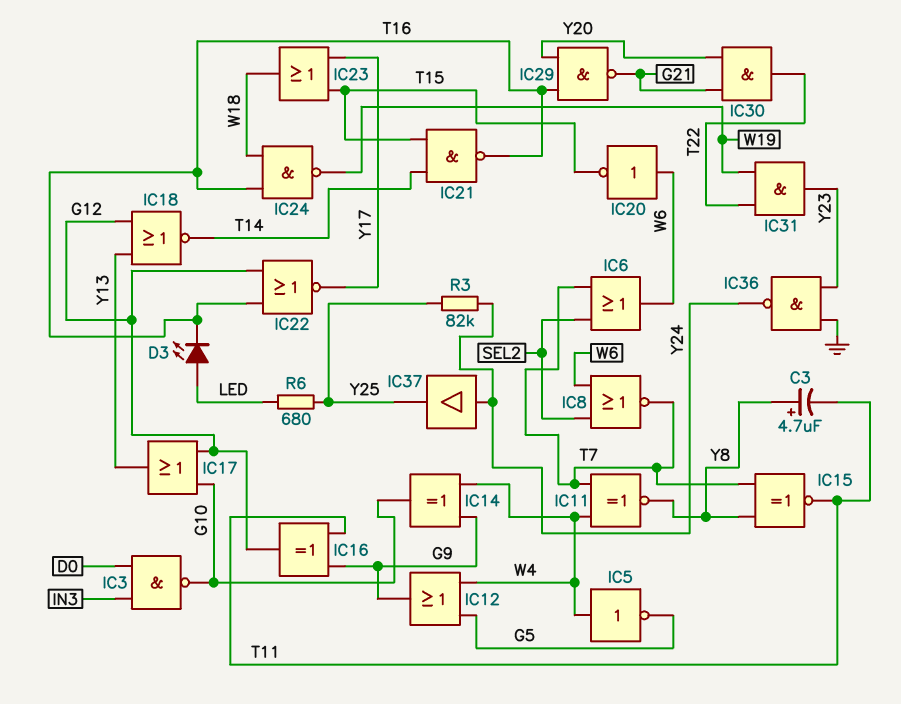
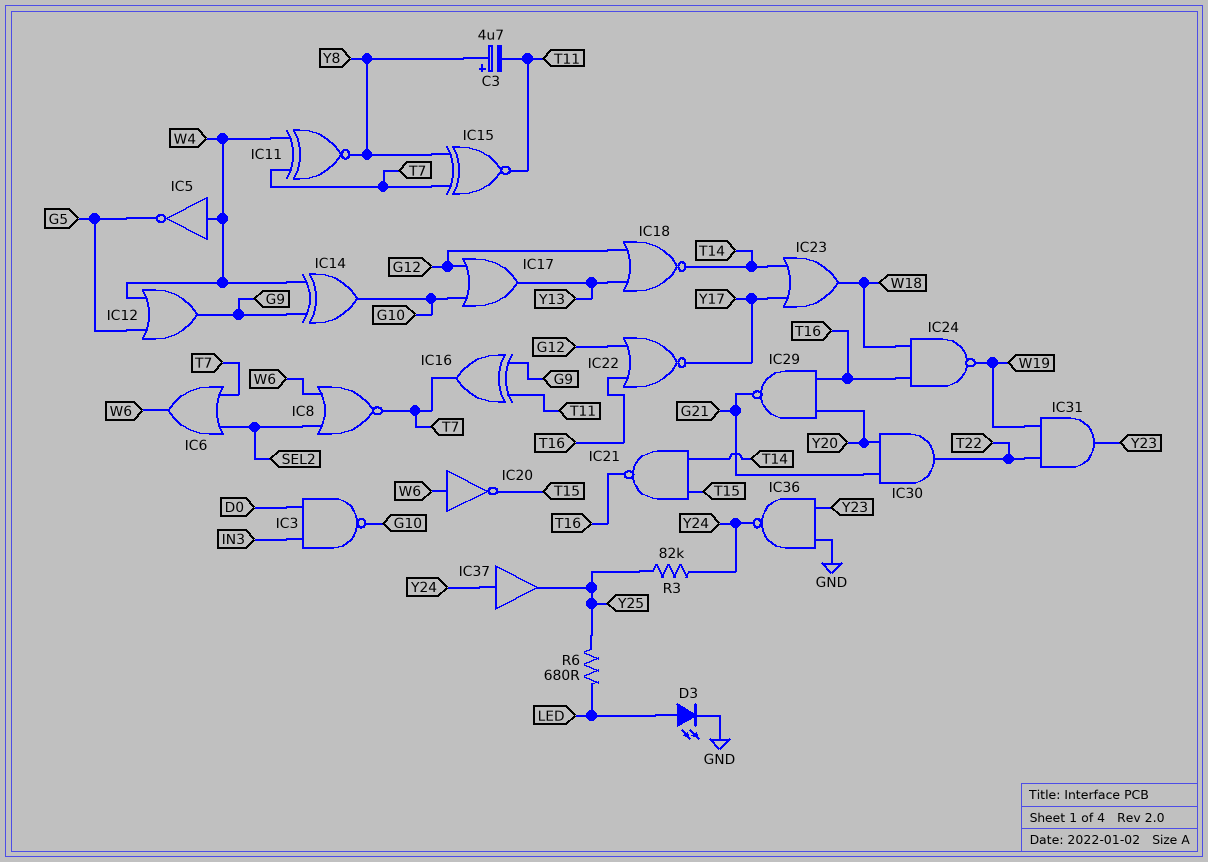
D3: LED (A LED, K T16) -> LED (A LED, K GND)
IC16: XOR (in G9, in T11, out G12) -> XOR (in G9, in T11, out T7)
IC23: OR (in T15, in Y17, out W18) -> OR (in T14, in Y17, out W18)

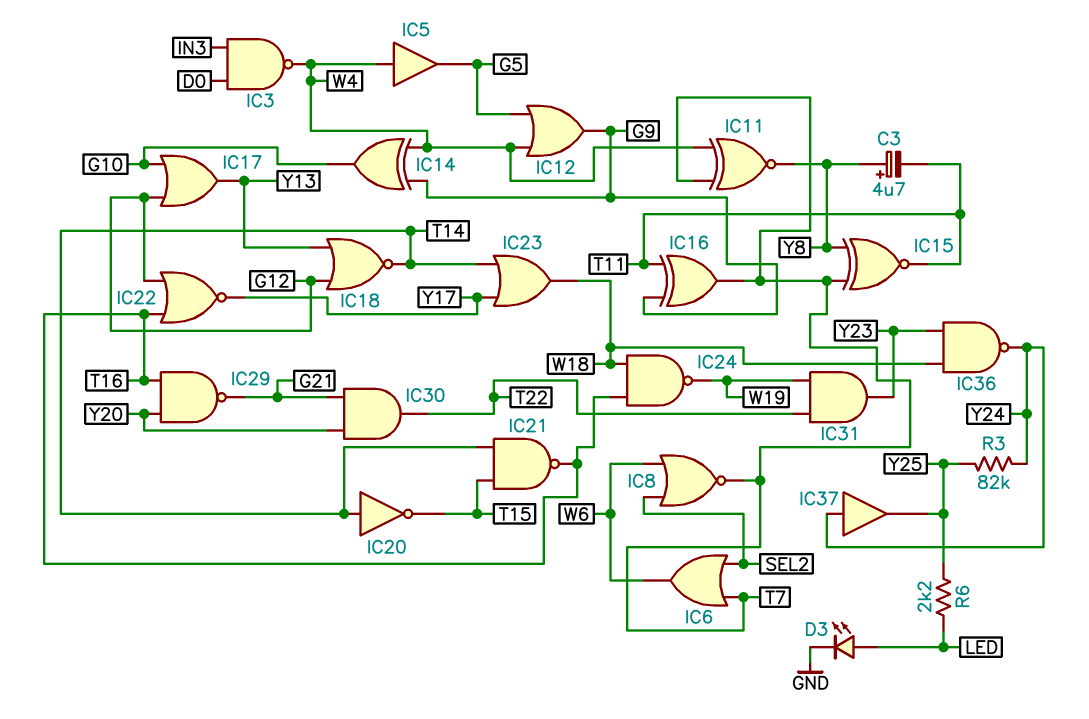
IC3: NAND (in D0, in IN3, out G10) -> NAND (in D0, in IN3, out W4)
IC5: NOT (in W4, out G5) -> buffer (in W4, out G5)
IC20: NOT (in W6, out T15) -> NOT (in T14, out T15)
IC36: NAND (in GND, in Y23, out Y24) -> NAND (in W18, in Y23, out Y24)
R6: 680 (LED, Y25) -> 2.2k (LED, Y25)

